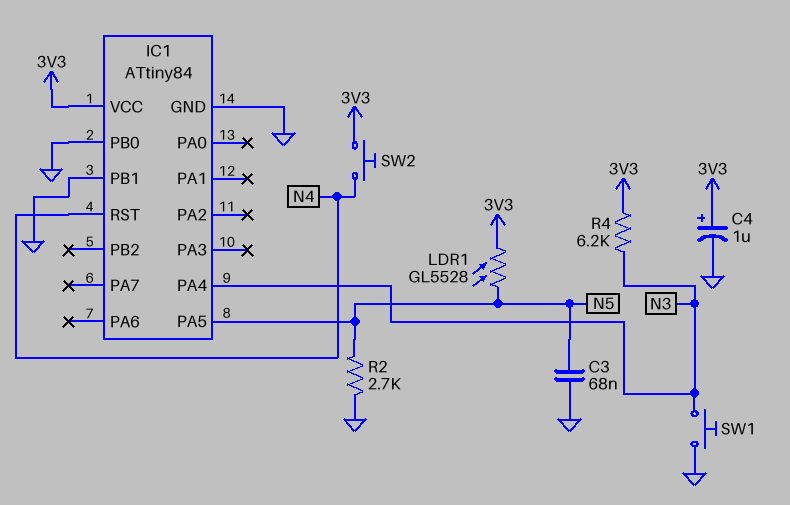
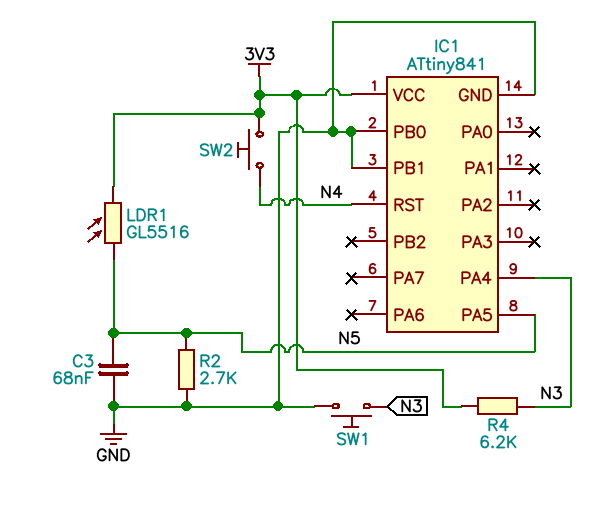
C4: 1uF (plus 3V3, minus GND) -> none
IC1: ATtiny84 -> ATtiny841
LDR1: GL5528 (3V3, N5) -> GL5516 (3V3, N5)

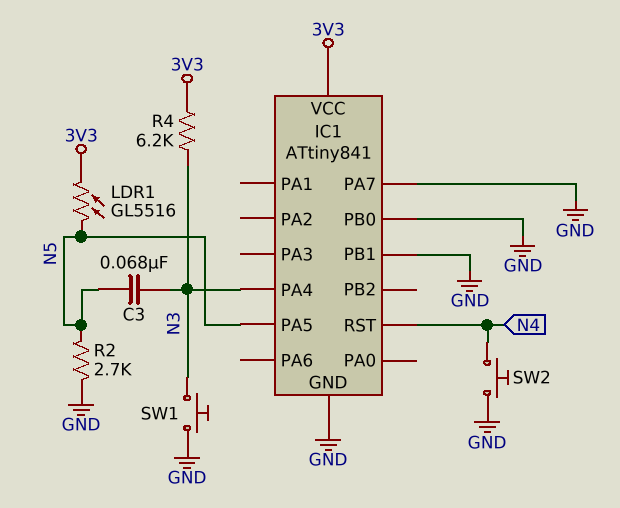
C3: 68nF (GND, N5) -> 68nF (N3, N5)
IC1 pin PA7: none -> GND
SW2: button (3V3, N4) -> button (GND, N4)

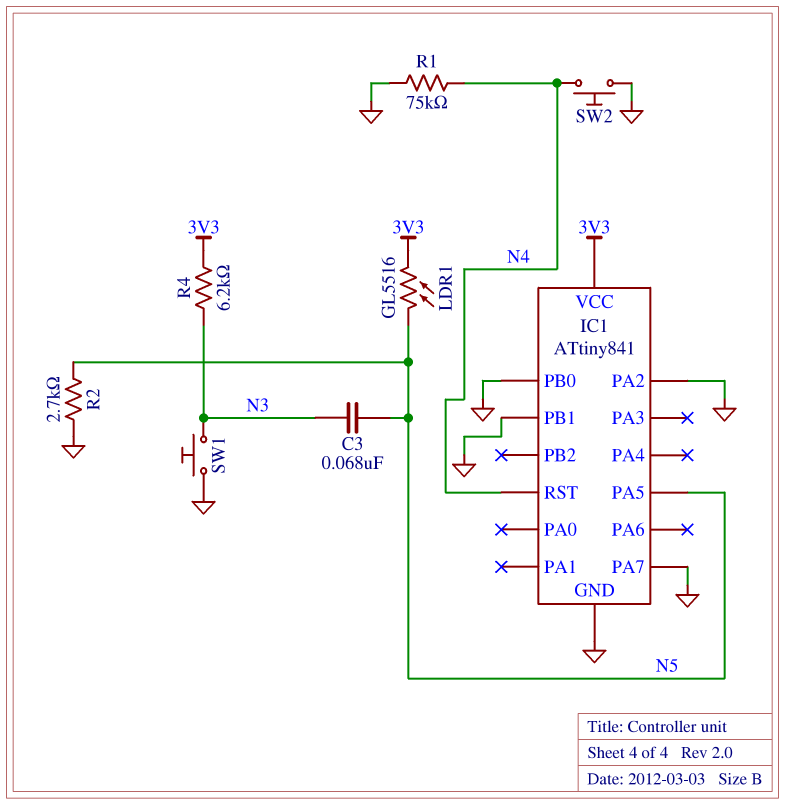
IC1 pin PA2: none -> GND
IC1 pin PA4: N3 -> none
R1: none -> 75k (GND, N4)

